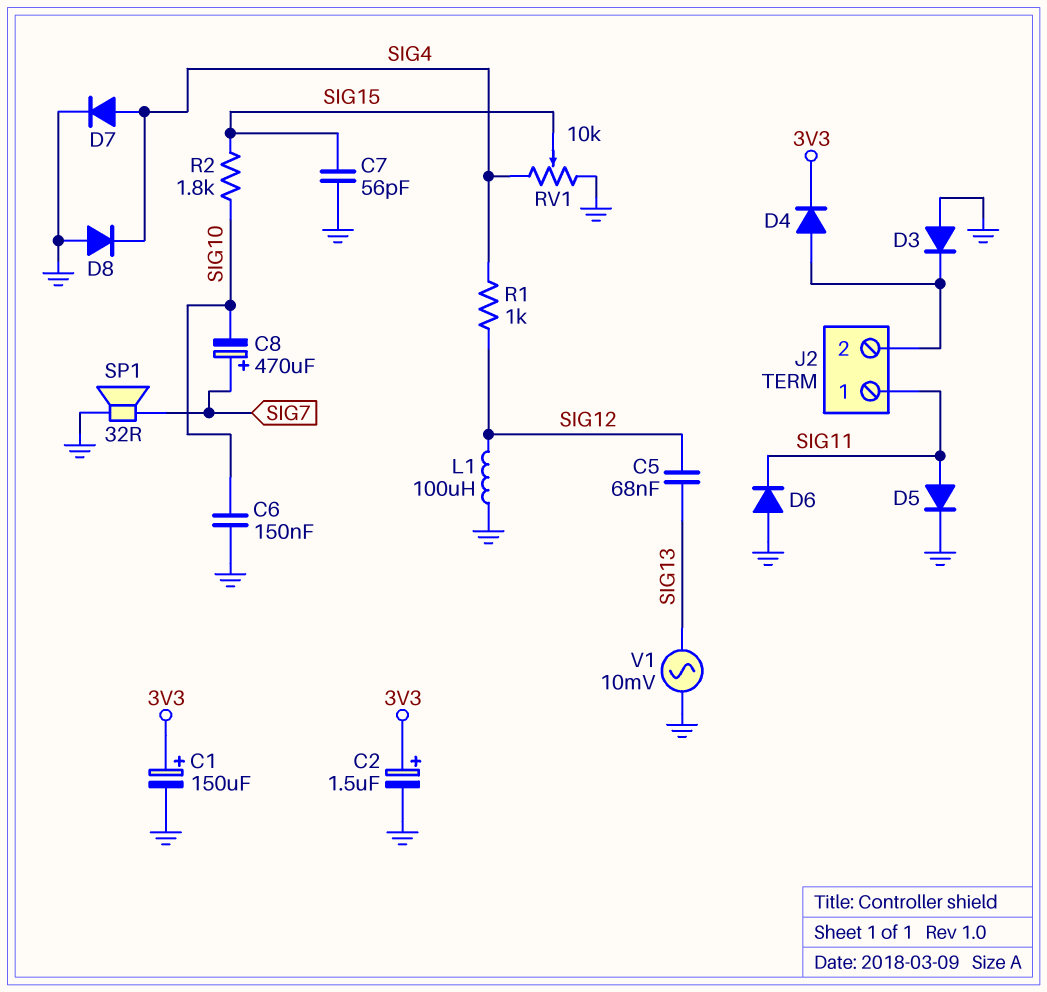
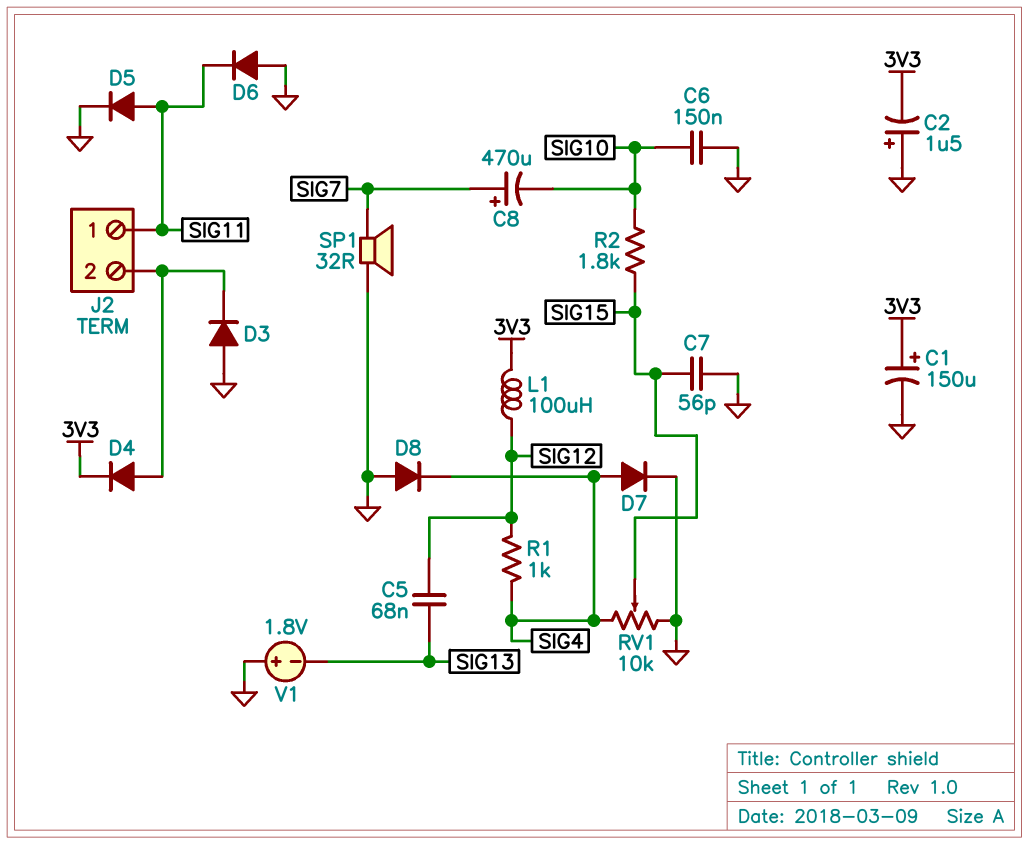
C2: 1.5uF (plus 3V3, minus GND) -> 1.5uF (plus GND, minus 3V3)
L1: 100uH (GND, SIG12) -> 100uH (3V3, SIG12)
V1: AC 10mV (GND, SIG13) -> 1.8V (plus GND, minus SIG13)

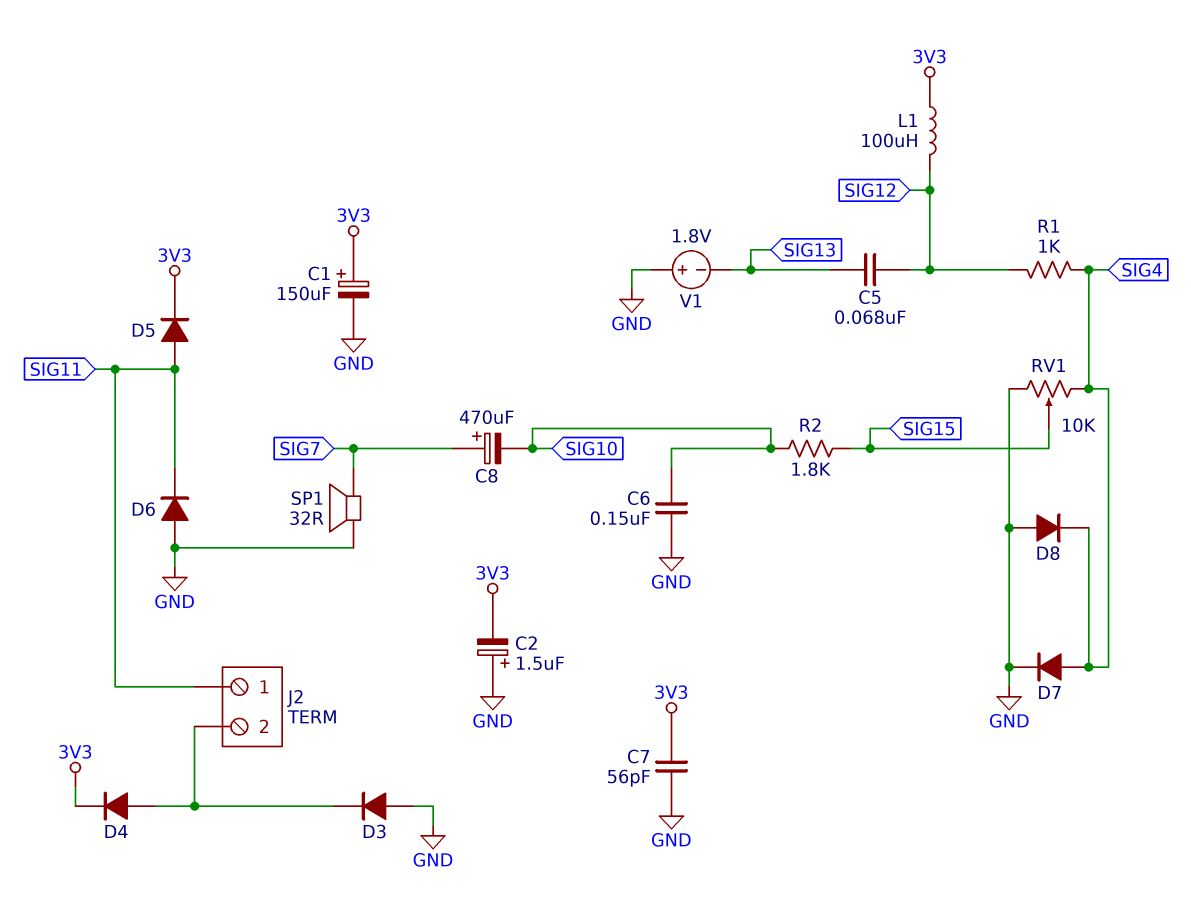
C7: 56pF (GND, SIG15) -> 56pF (3V3, GND)
D5: diode (A SIG11, K GND) -> diode (A SIG11, K 3V3)

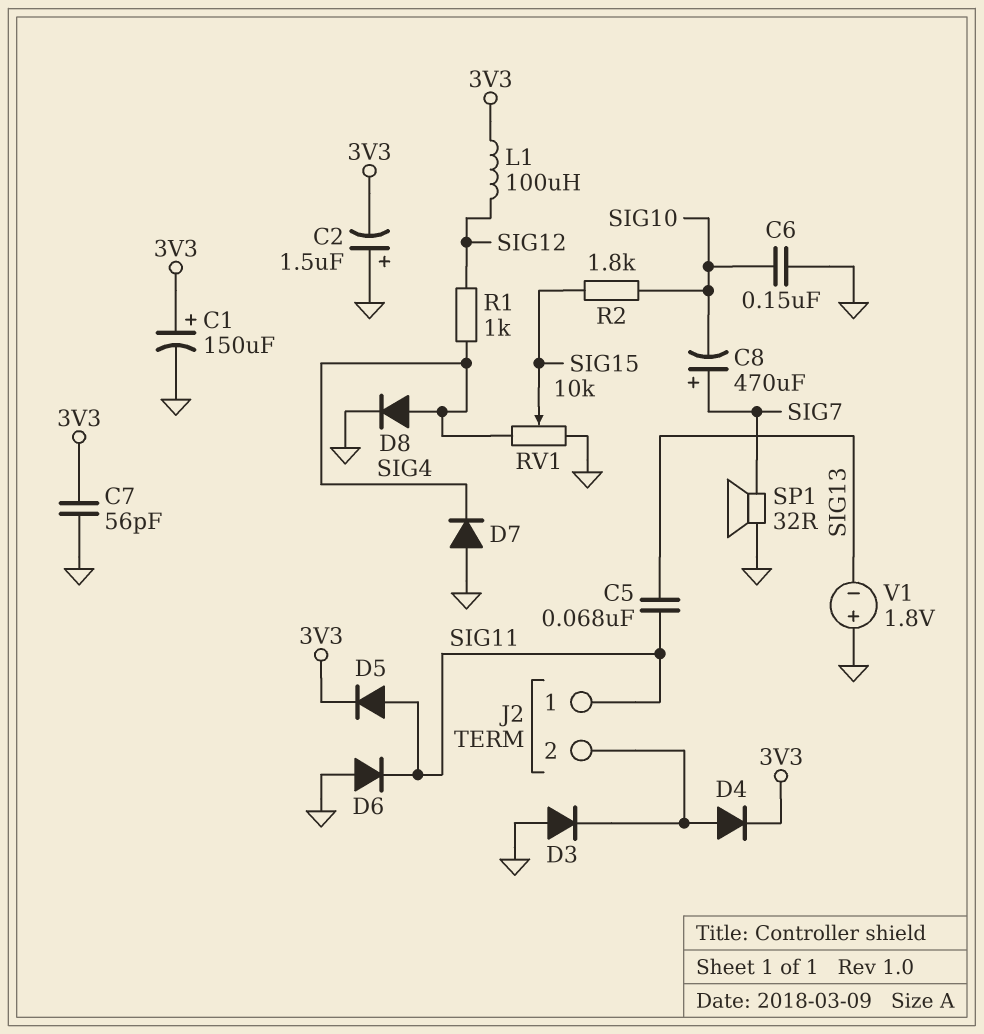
C5: 68nF (SIG12, SIG13) -> 68nF (SIG11, SIG13)
D7: diode (A SIG4, K GND) -> diode (A GND, K SIG4)
D8: diode (A GND, K SIG4) -> diode (A SIG4, K GND)

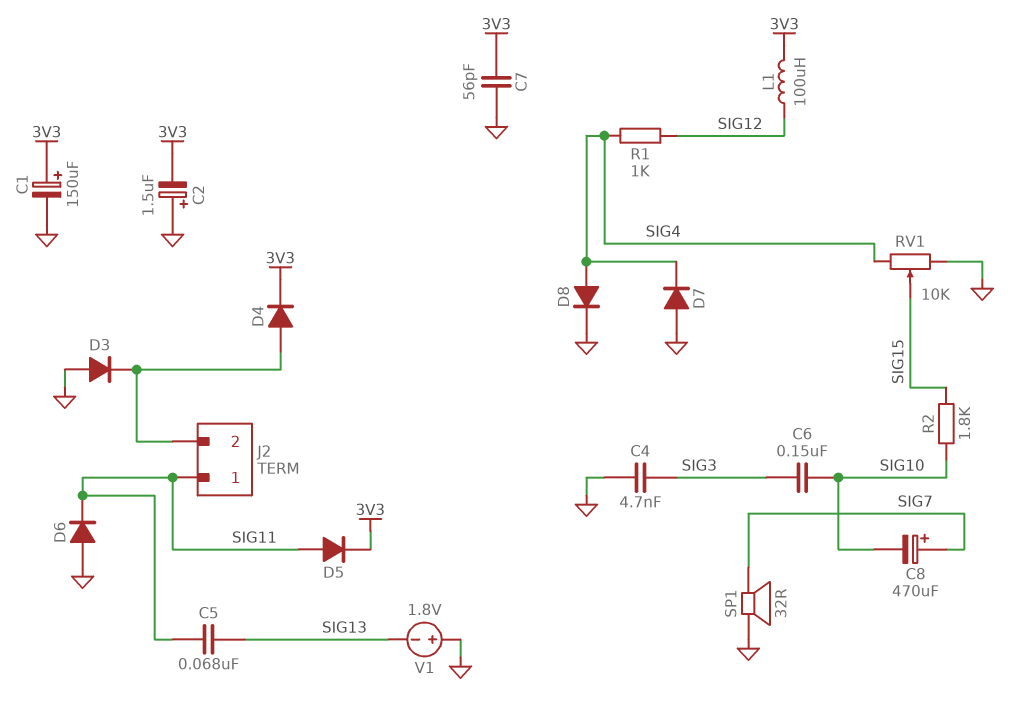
C4: none -> 4.7nF (GND, SIG3)
C6: 150nF (GND, SIG10) -> 150nF (SIG3, SIG10)

